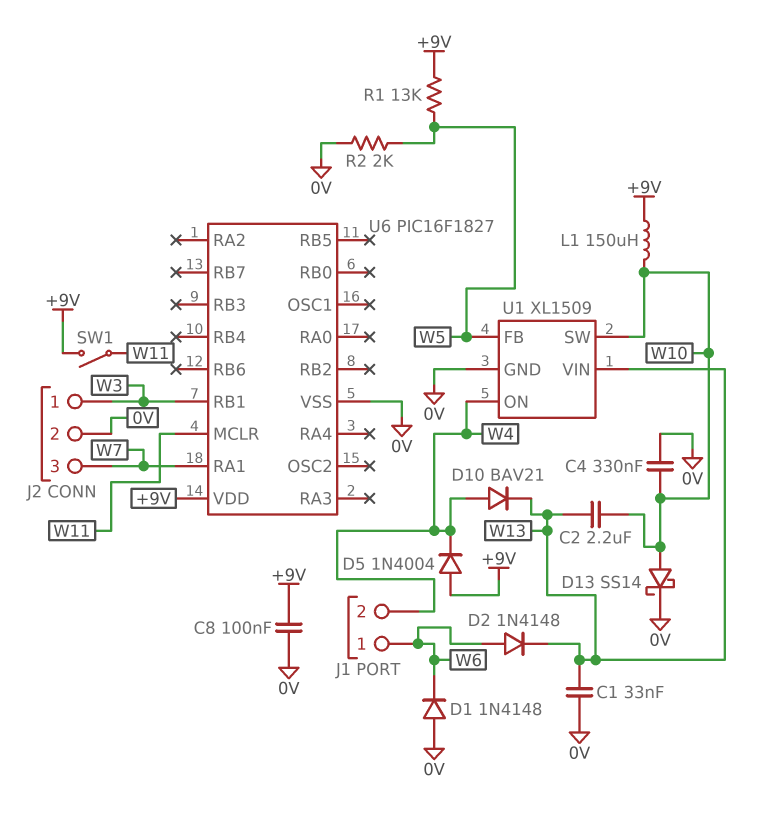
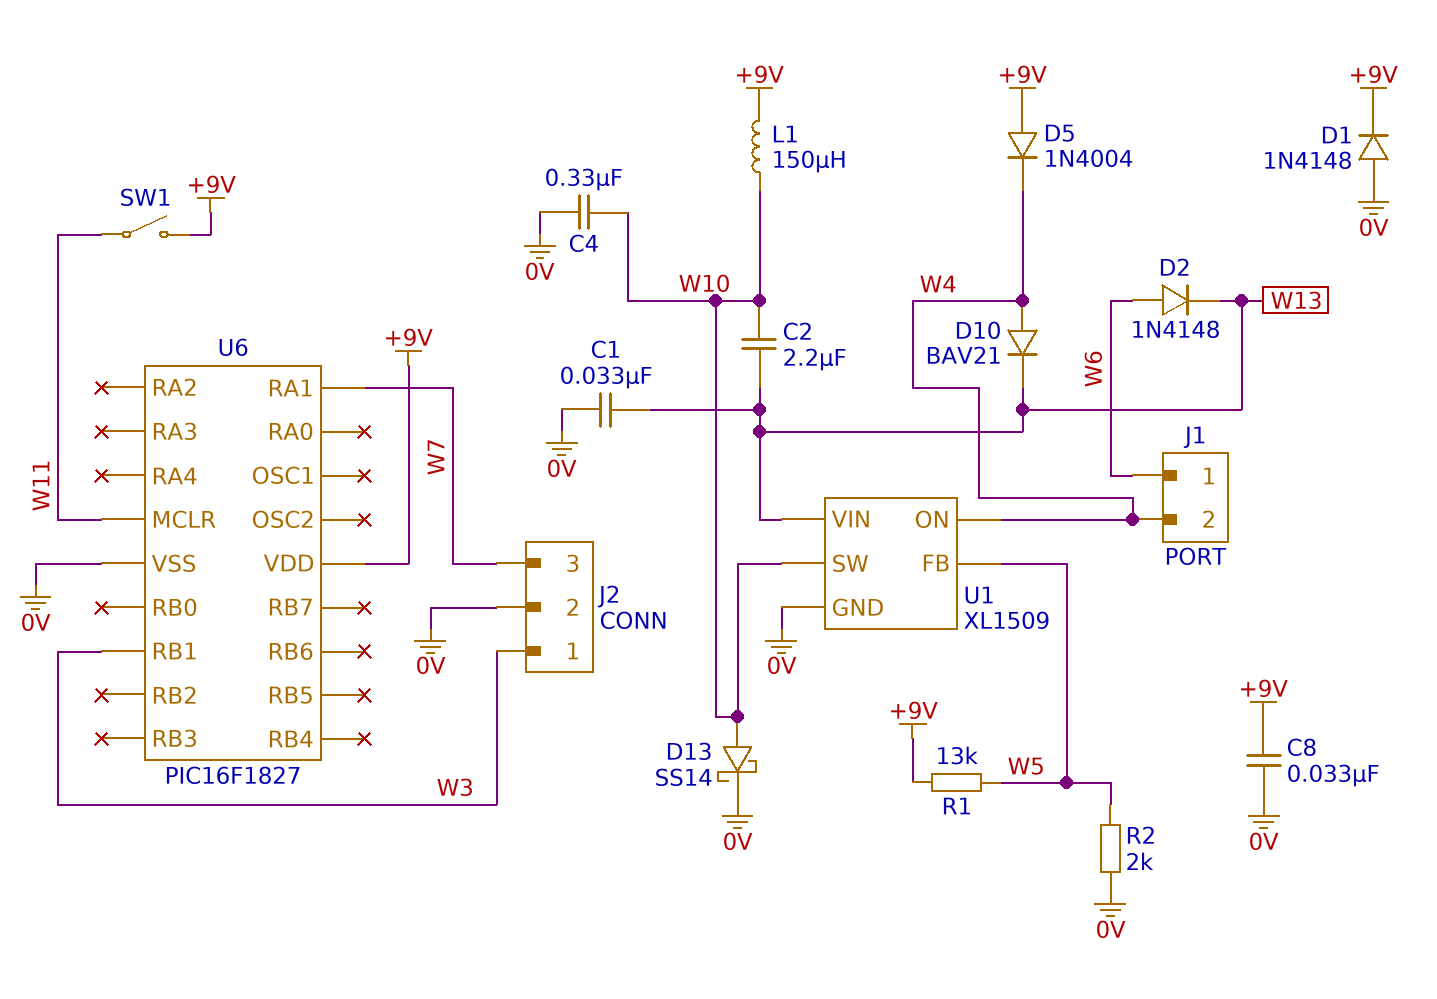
C8: 100nF (+9V, 0V) -> 33nF (+9V, 0V)
D1: diode 1N4148 (A 0V, K W6) -> diode 1N4148 (A 0V, K +9V)

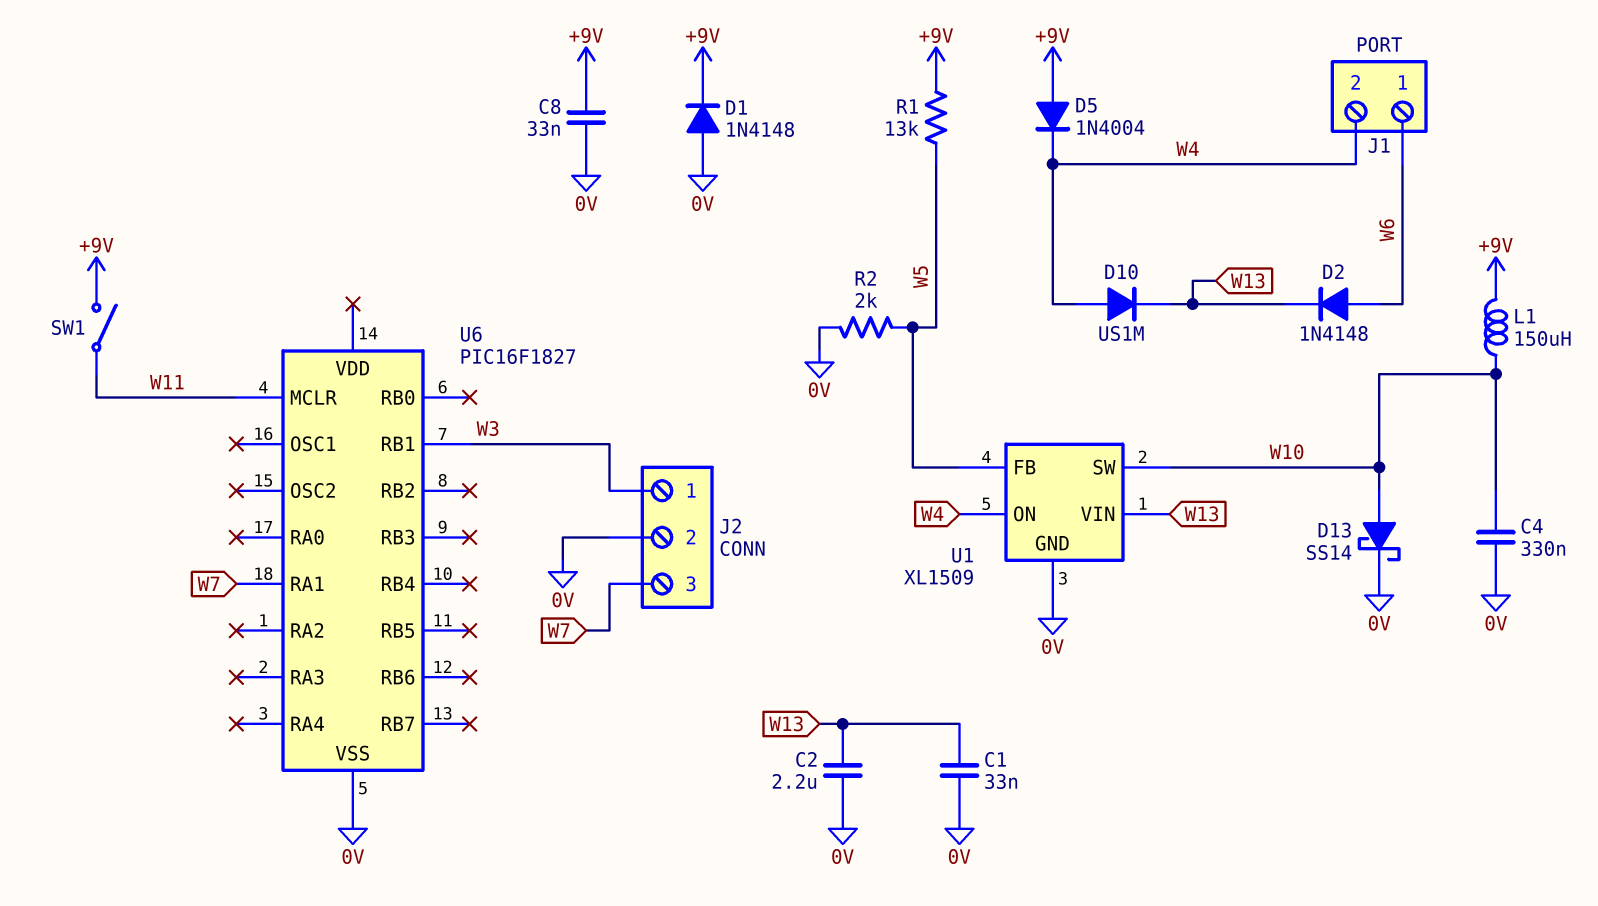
C2: 2.2uF (W10, W13) -> 2.2uF (0V, W13)
D10: diode BAV21 (A W4, K W13) -> diode US1M (A W4, K W13)
U6 pin VDD: +9V -> none

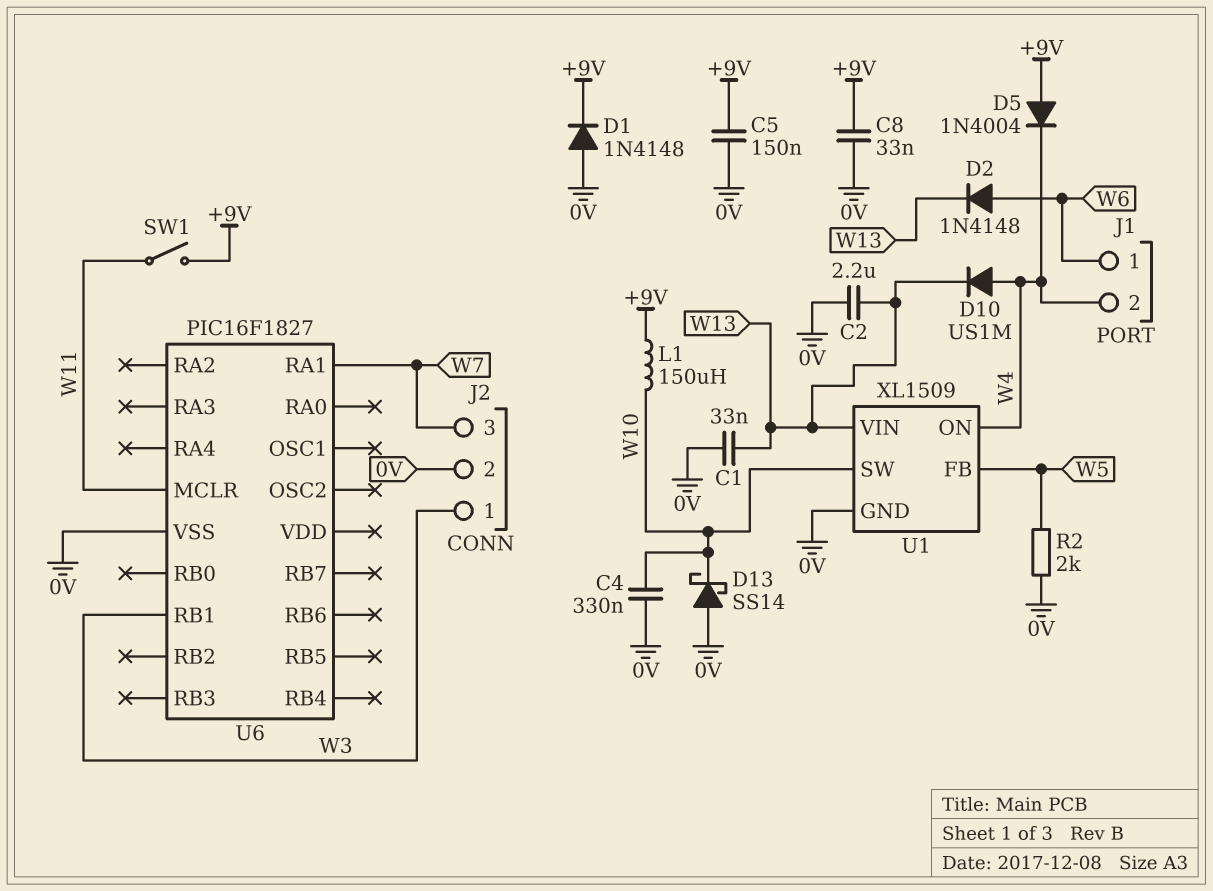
C5: none -> 150nF (+9V, 0V)
D13: schottky SS14 (A W10, K 0V) -> schottky SS14 (A 0V, K W10)
R1: 13k (+9V, W5) -> none

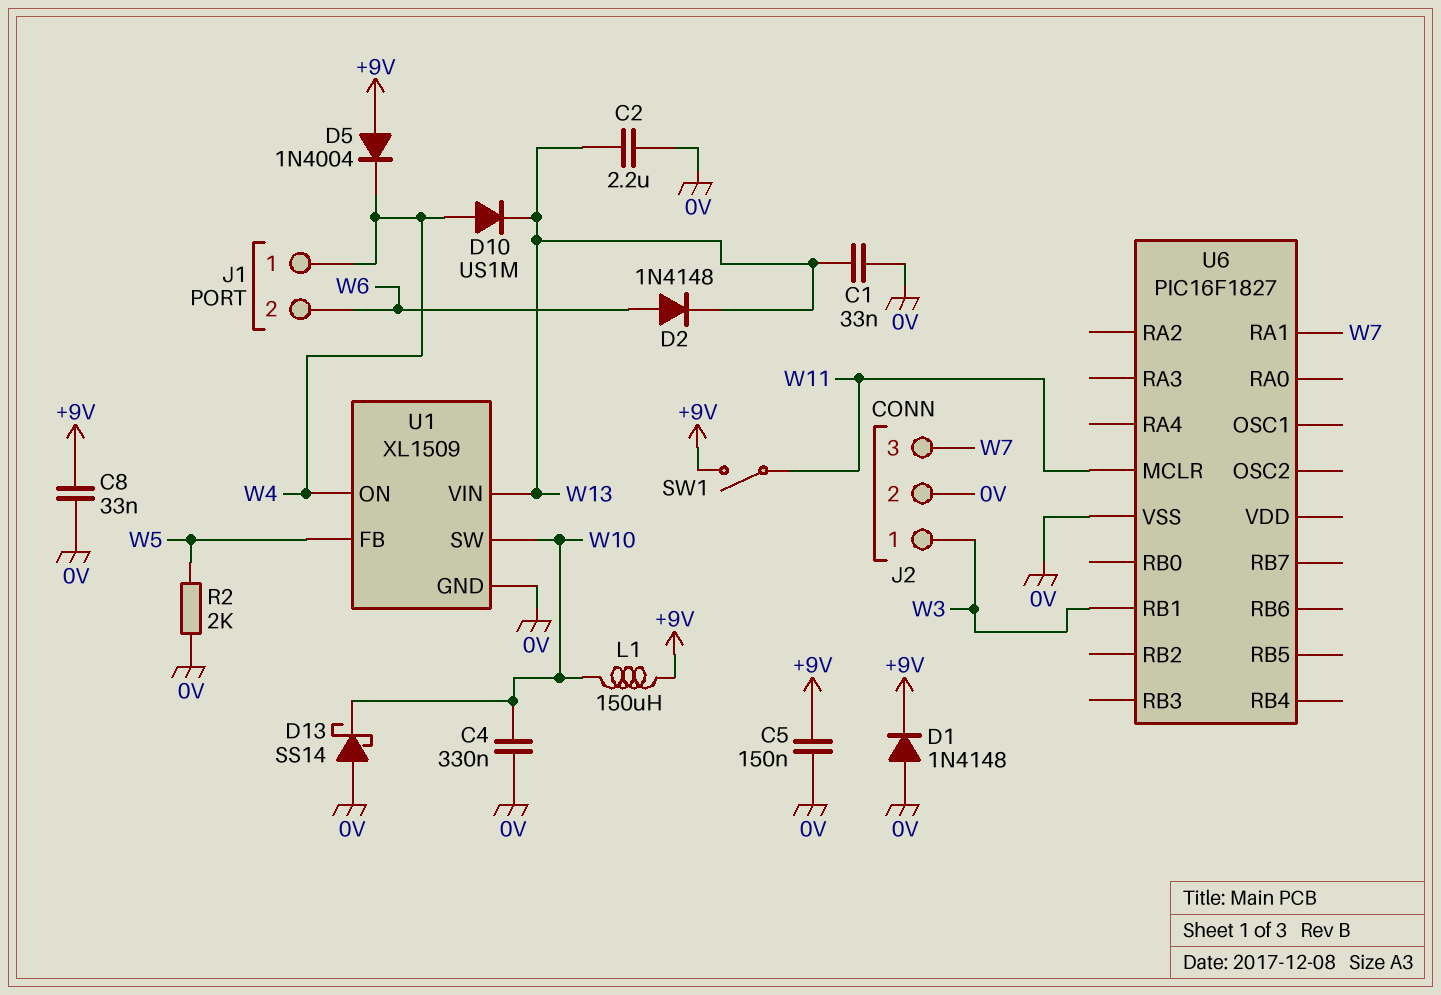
J1 pin 1: W6 -> W4
J1 pin 2: W4 -> W6

